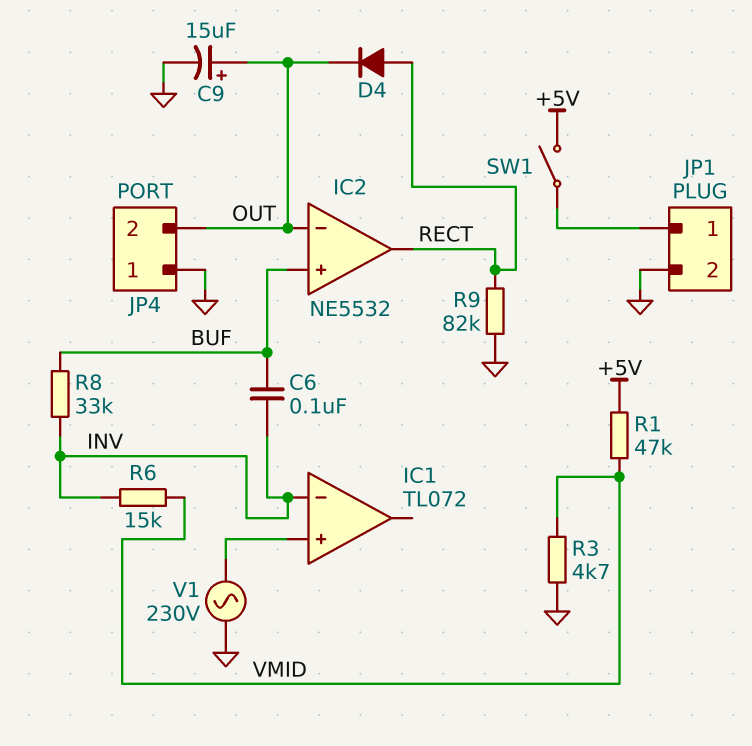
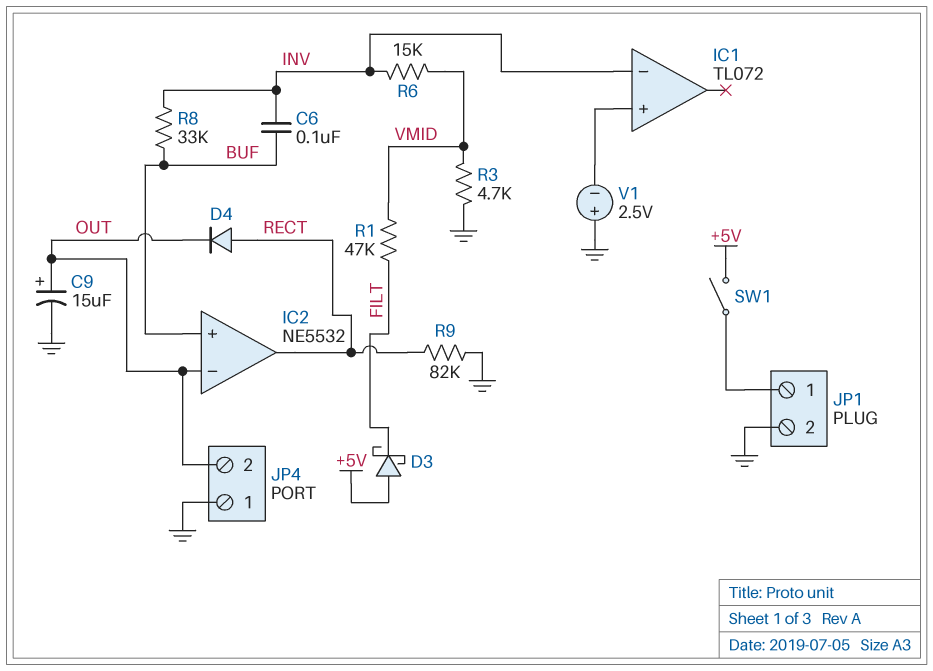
D3: none -> schottky (A +5V, K FILT)
R1: 47k (+5V, VMID) -> 47k (FILT, VMID)
V1: AC 230V (GND, IC1/in+) -> 2.5V (plus GND, minus IC1/in+)

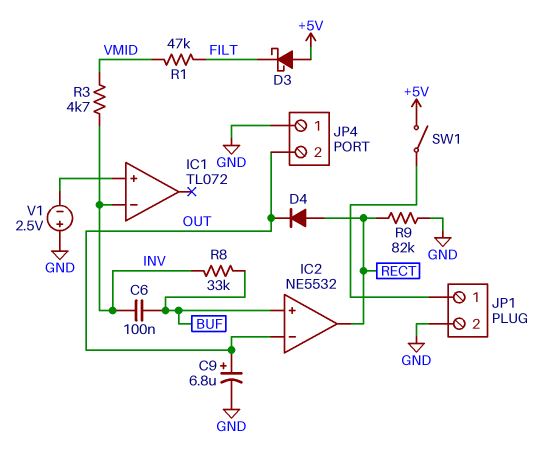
C9: 15uF (plus OUT, minus GND) -> 6.8uF (plus OUT, minus GND)
R3: 4.7k (GND, VMID) -> 4.7k (INV, VMID)
R6: 15k (INV, VMID) -> none

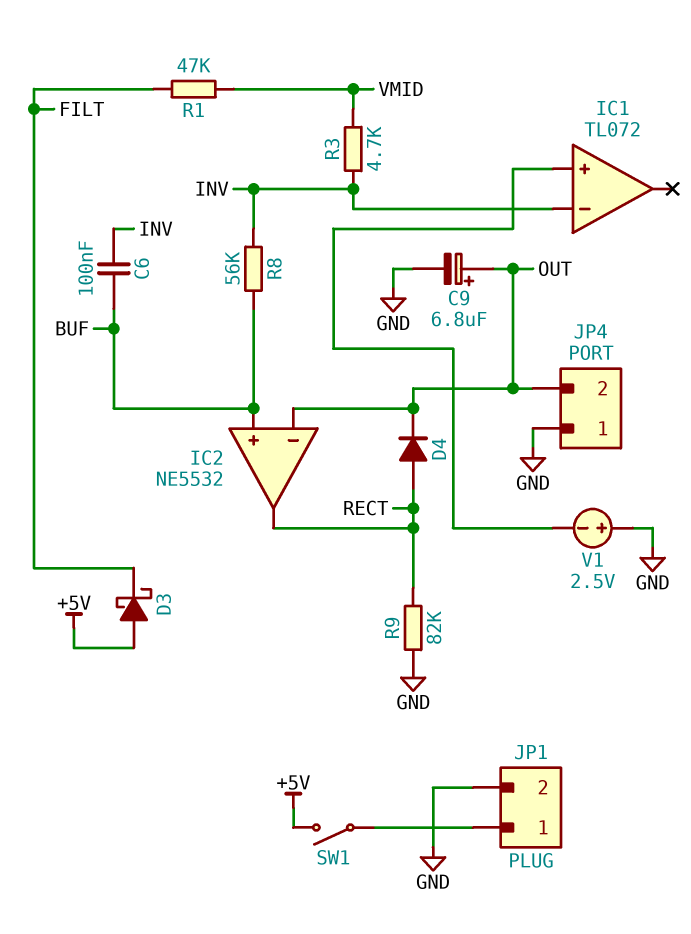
R8: 33k (BUF, INV) -> 56k (BUF, INV)

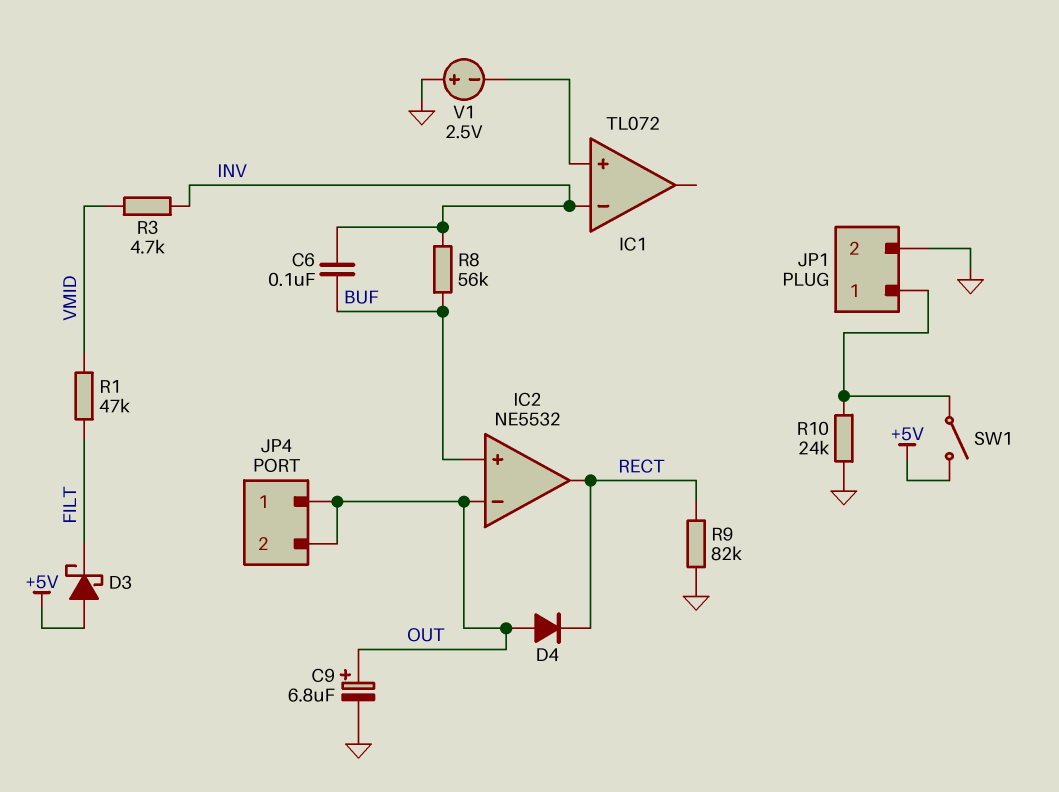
D4: diode (A RECT, K OUT) -> diode (A OUT, K RECT)
JP4 pin 1: GND -> OUT
R10: none -> 24k (GND, JP1/1)

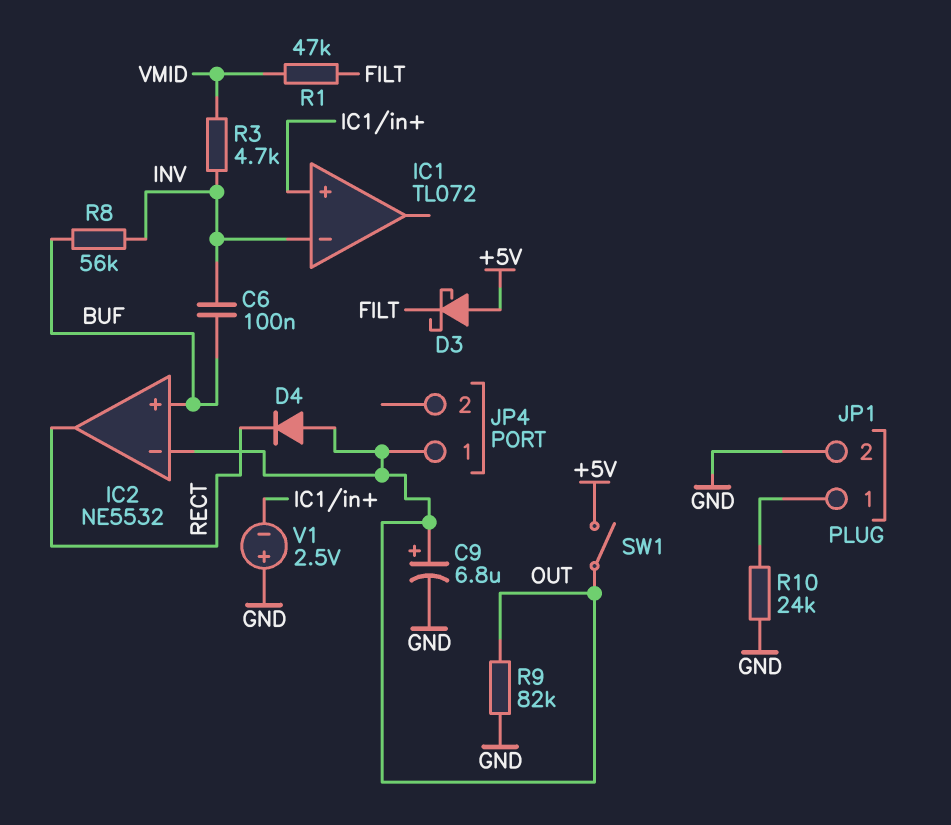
JP4 pin 2: OUT -> none
R9: 82k (GND, RECT) -> 82k (GND, OUT)
SW1: switch (+5V, JP1/1) -> switch (+5V, OUT)

